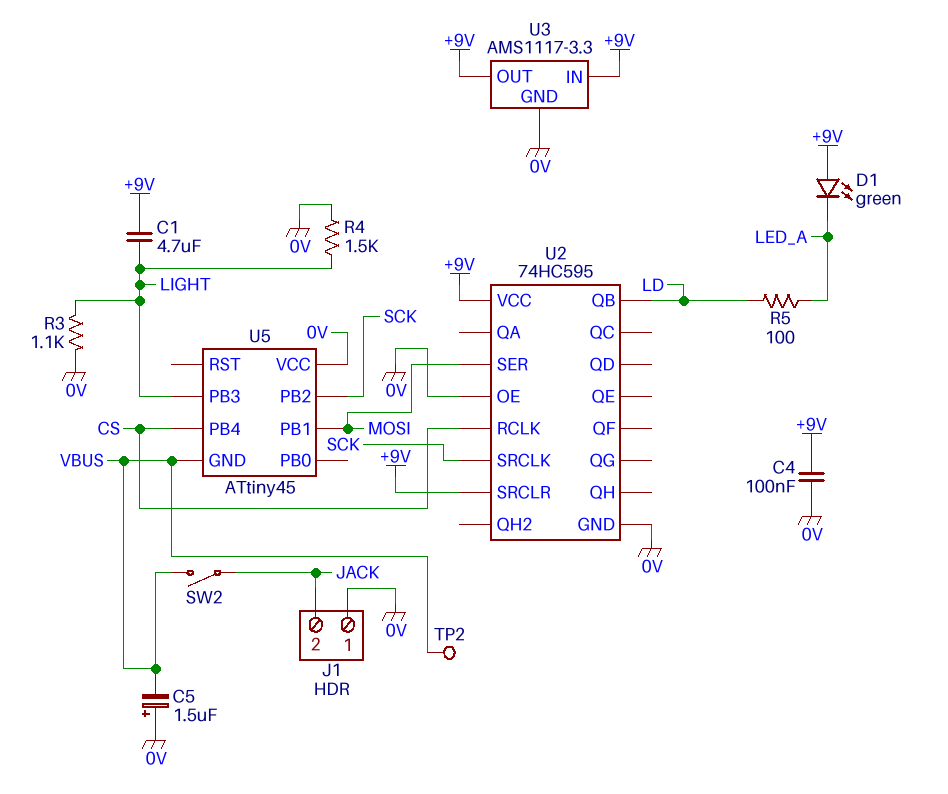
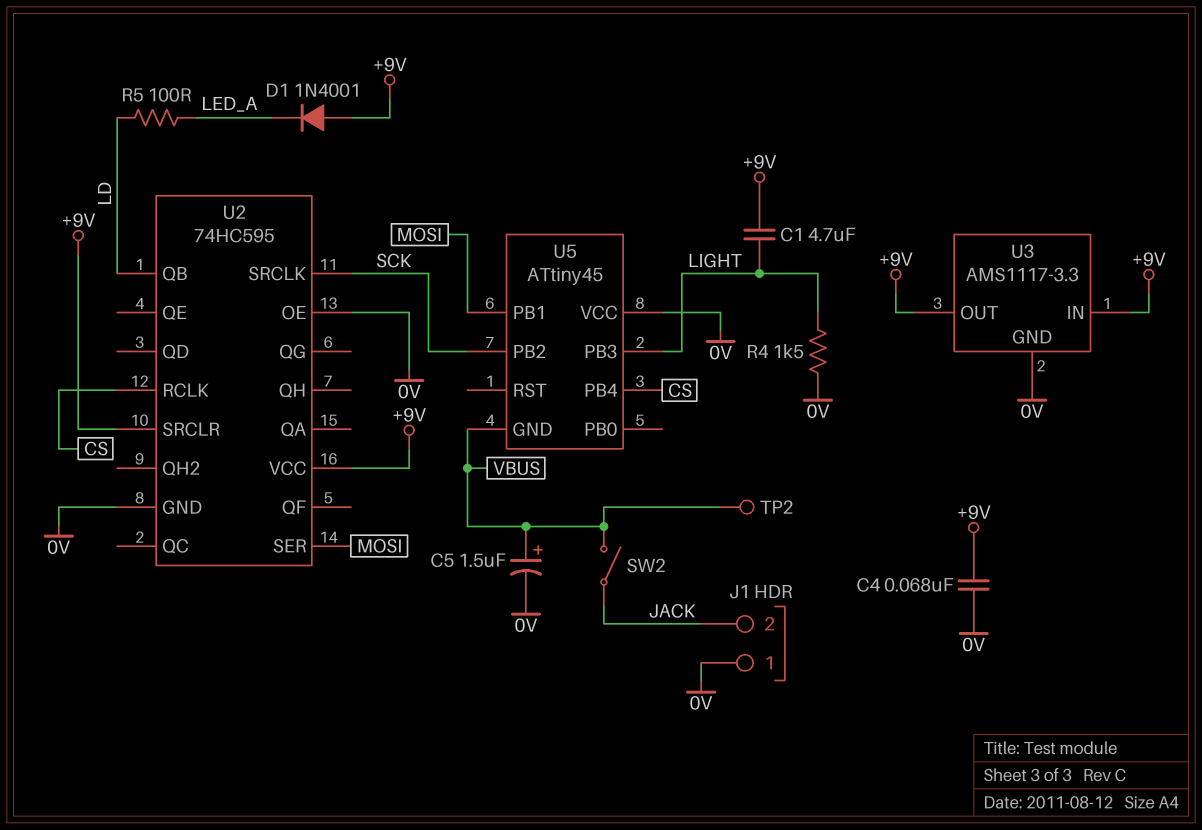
C4: 100nF (+9V, 0V) -> 68nF (+9V, 0V)
C5: 1.5uF (plus 0V, minus VBUS) -> 1.5uF (plus VBUS, minus 0V)
D1: LED green (A +9V, K LED_A) -> diode 1N4001 (A +9V, K LED_A)
R3: 1.1k (0V, LIGHT) -> none

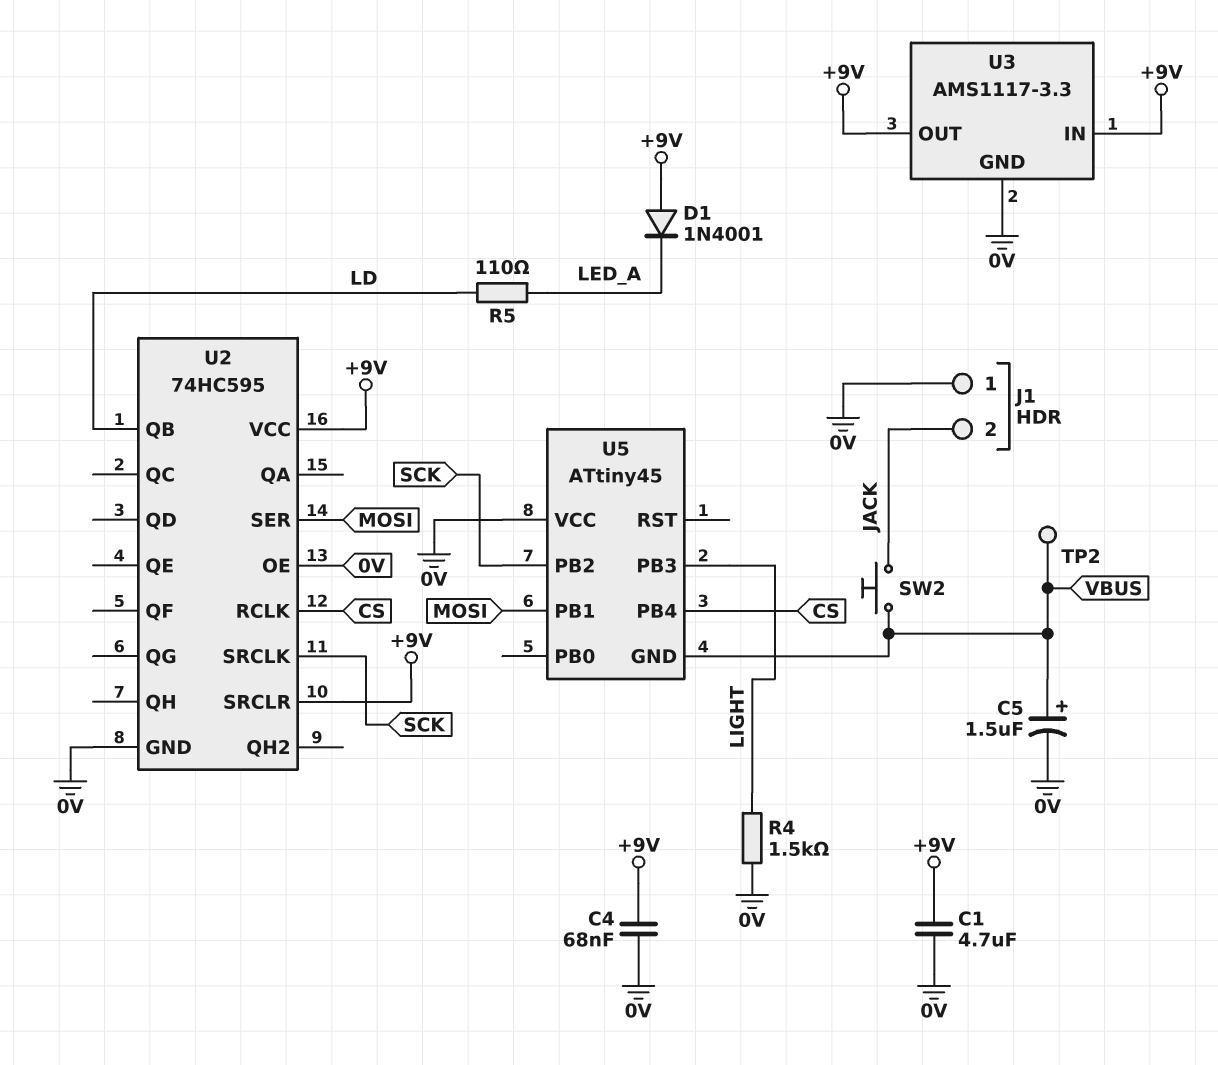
C1: 4.7uF (+9V, LIGHT) -> 4.7uF (+9V, 0V)
R5: 100 (LD, LED_A) -> 110 (LD, LED_A)
SW2: switch (JACK, VBUS) -> button (JACK, VBUS)

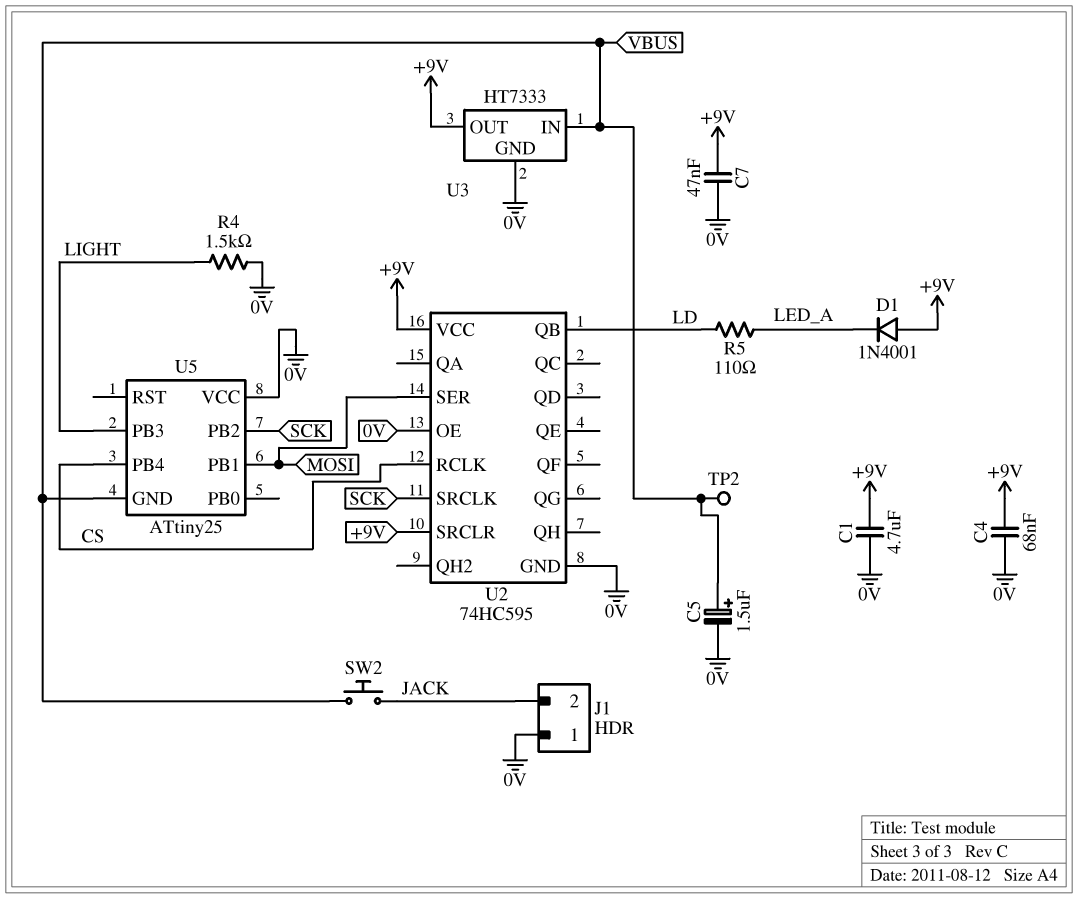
C7: none -> 47nF (+9V, 0V)
U3: AMS1117-3.3 -> HT7333
U3 pin IN: +9V -> VBUS
U5: ATtiny45 -> ATtiny25

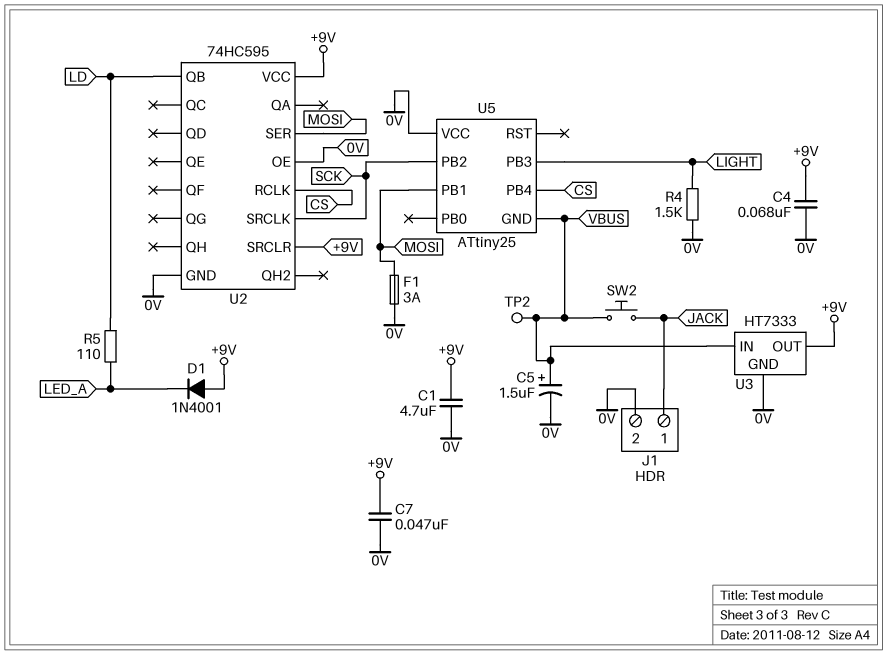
F1: none -> 3A (0V, MOSI)
J1 pin 1: 0V -> JACK
J1 pin 2: JACK -> 0V

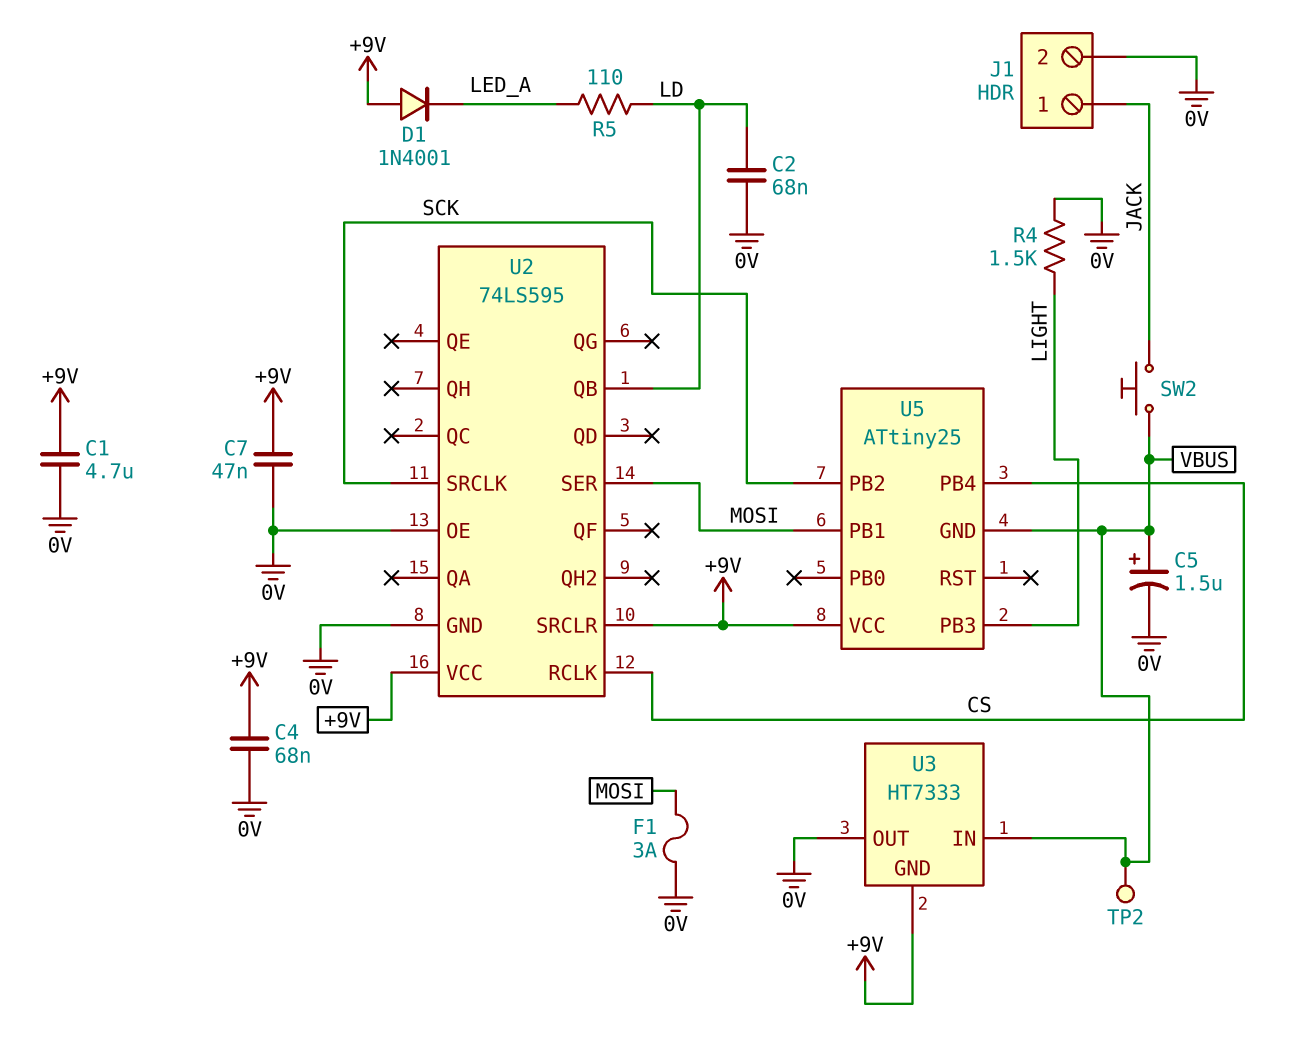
C2: none -> 68nF (0V, LD)
U2: 74HC595 -> 74LS595
U3 pin GND: 0V -> +9V
U3 pin OUT: +9V -> 0V
U5 pin VCC: 0V -> +9V

